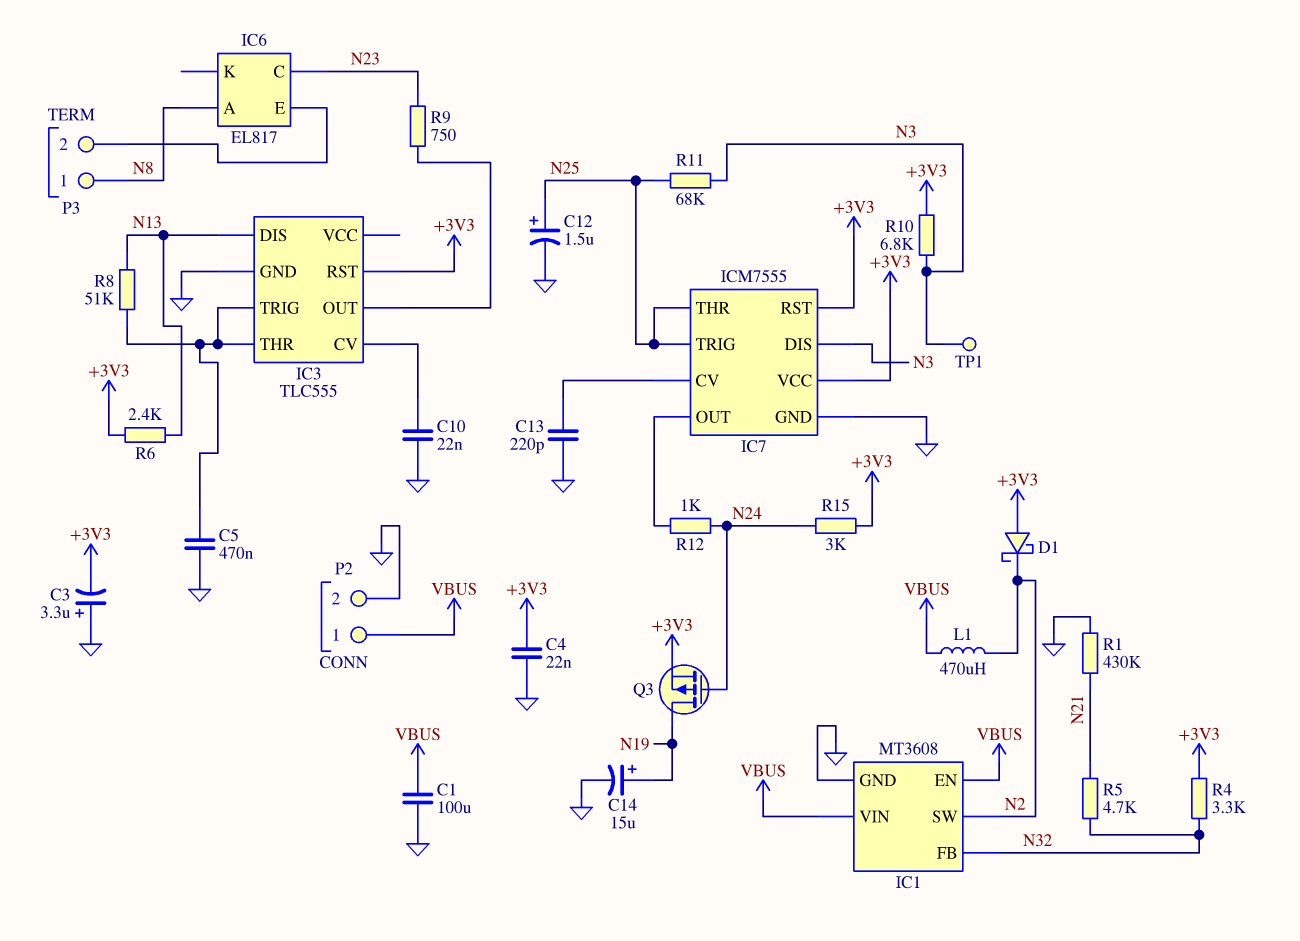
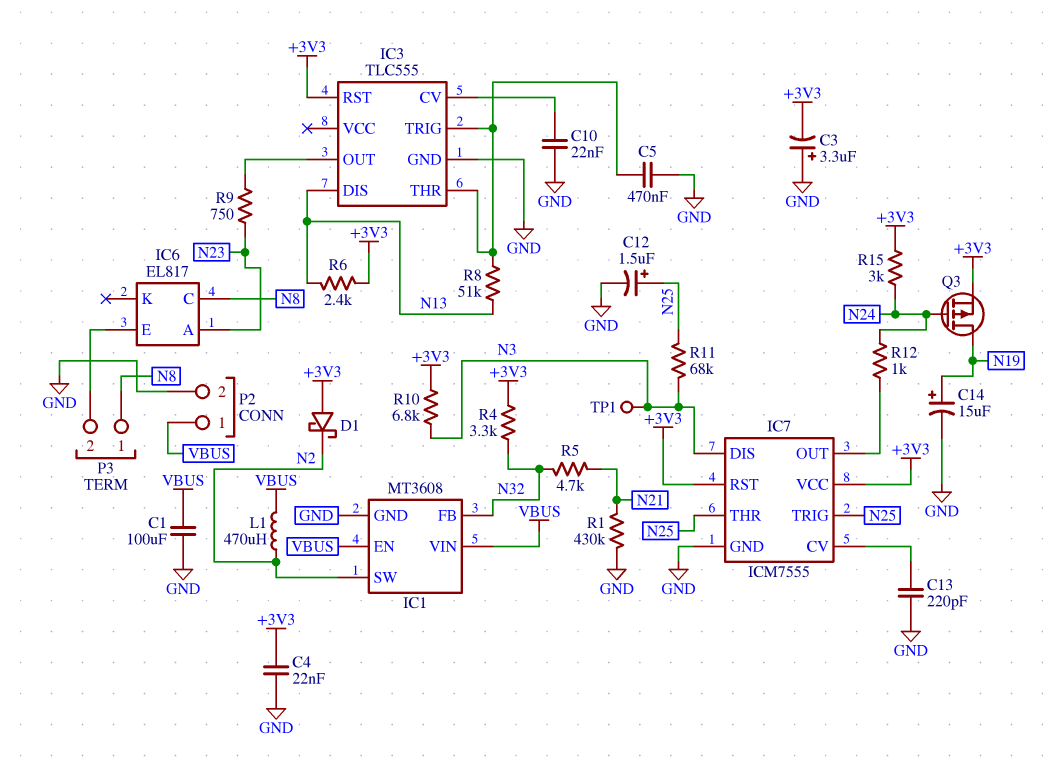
IC6 pin A: N8 -> N23
IC6 pin C: N23 -> N8

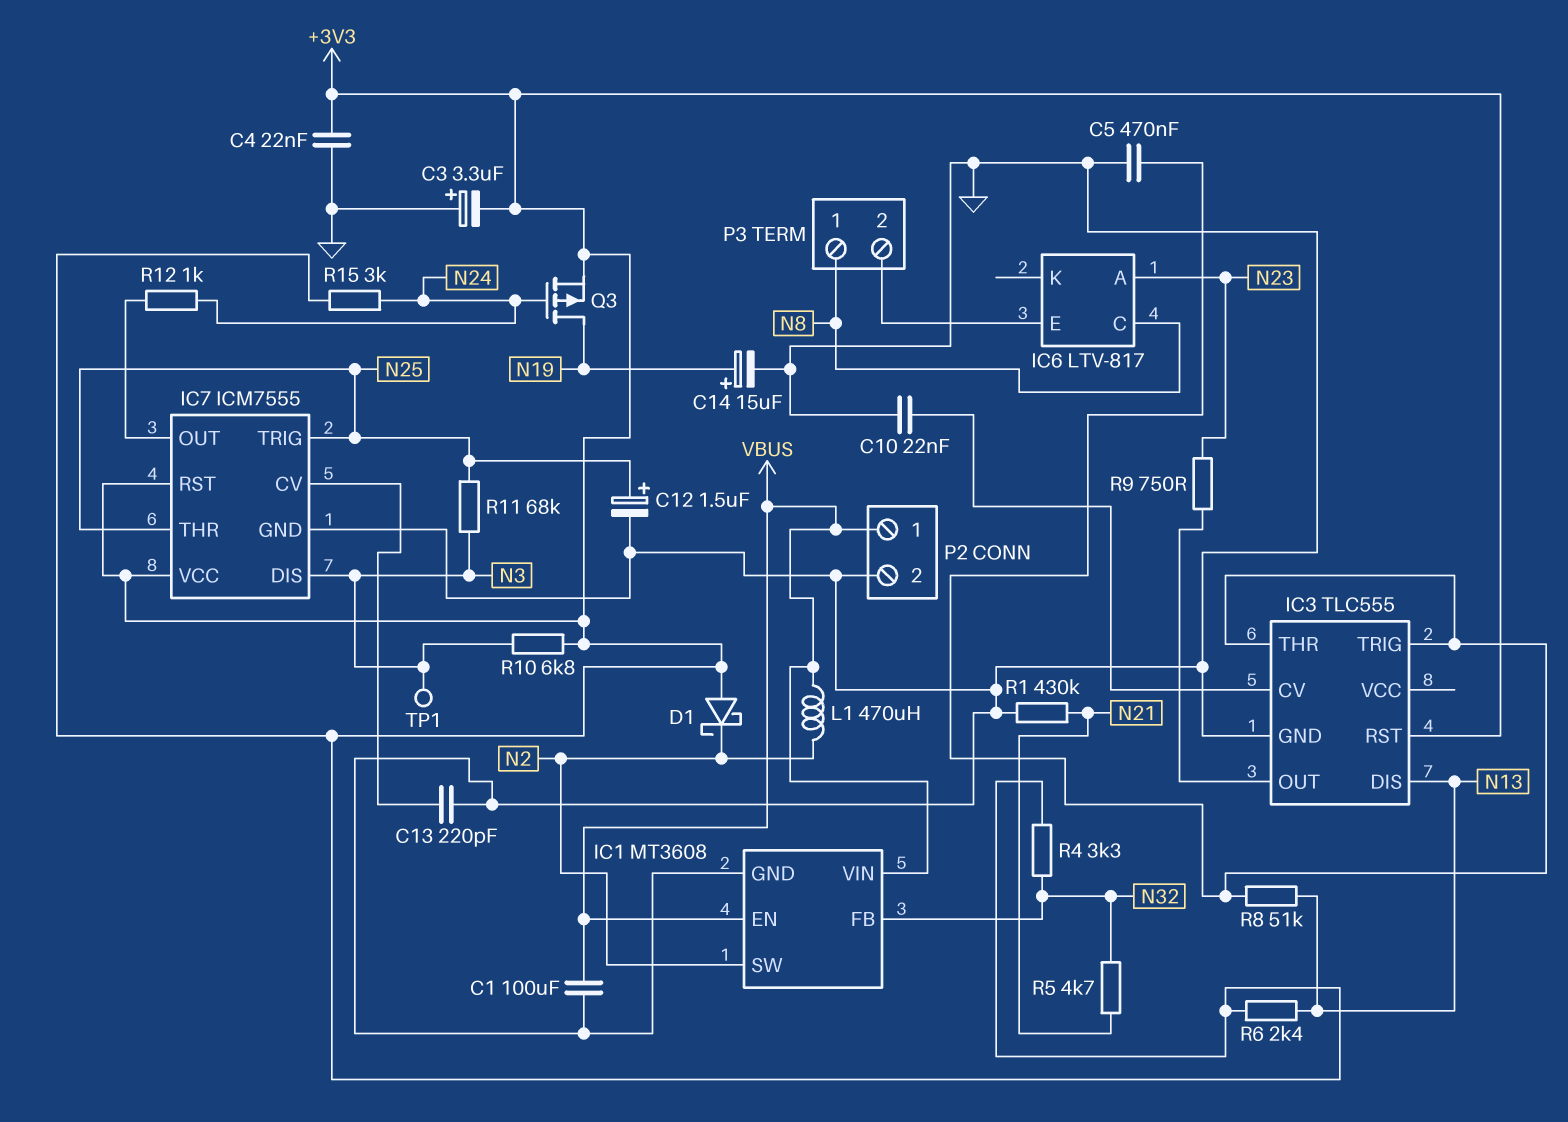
IC6: EL817 -> LTV-817

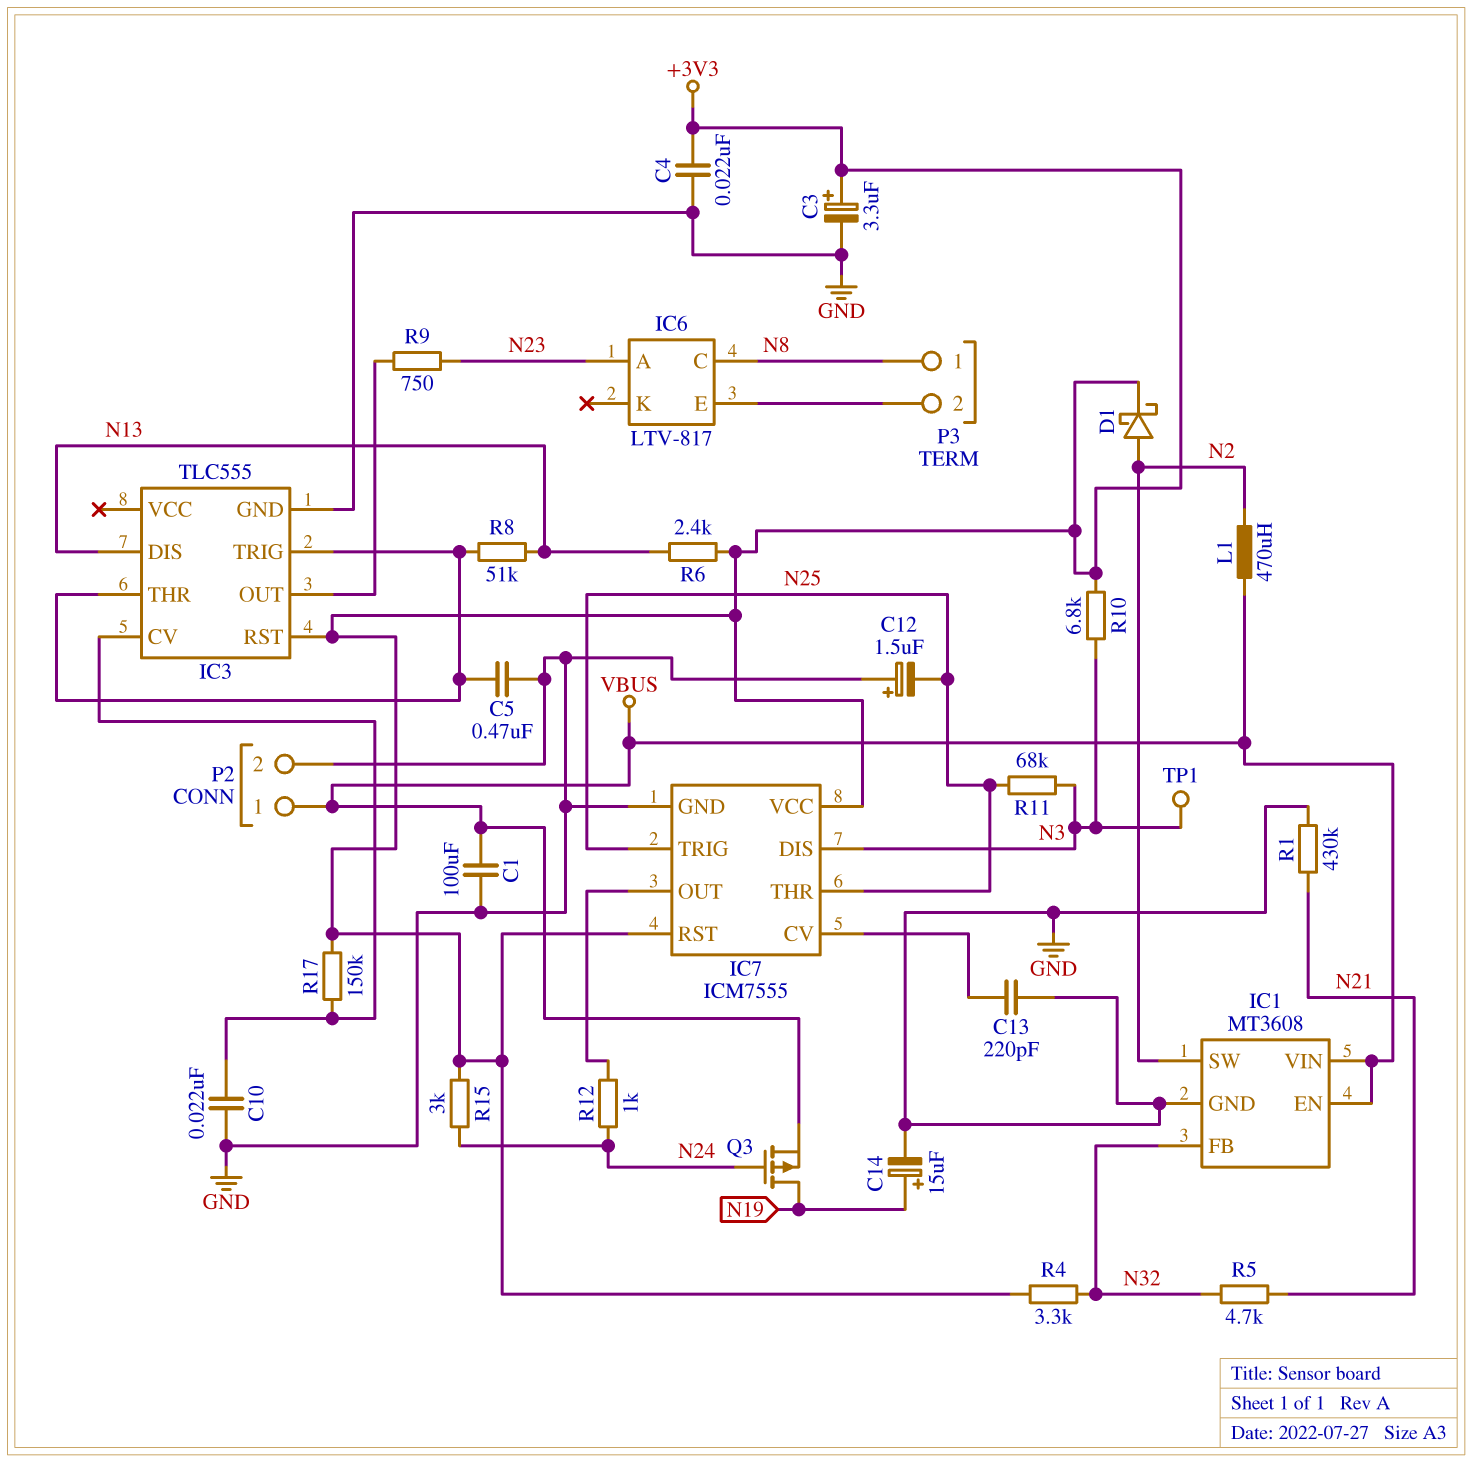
C3: 3.3uF (plus GND, minus +3V3) -> 3.3uF (plus +3V3, minus GND)
C12: 1.5uF (plus N25, minus GND) -> 1.5uF (plus GND, minus N25)
D1: schottky (A +3V3, K N2) -> schottky (A N2, K +3V3)
Q3: PMOS (G N24, D N19, S +3V3) -> PMOS (G N24, D N19, S VBUS)
R17: none -> 150k (+3V3, IC3/CV)

